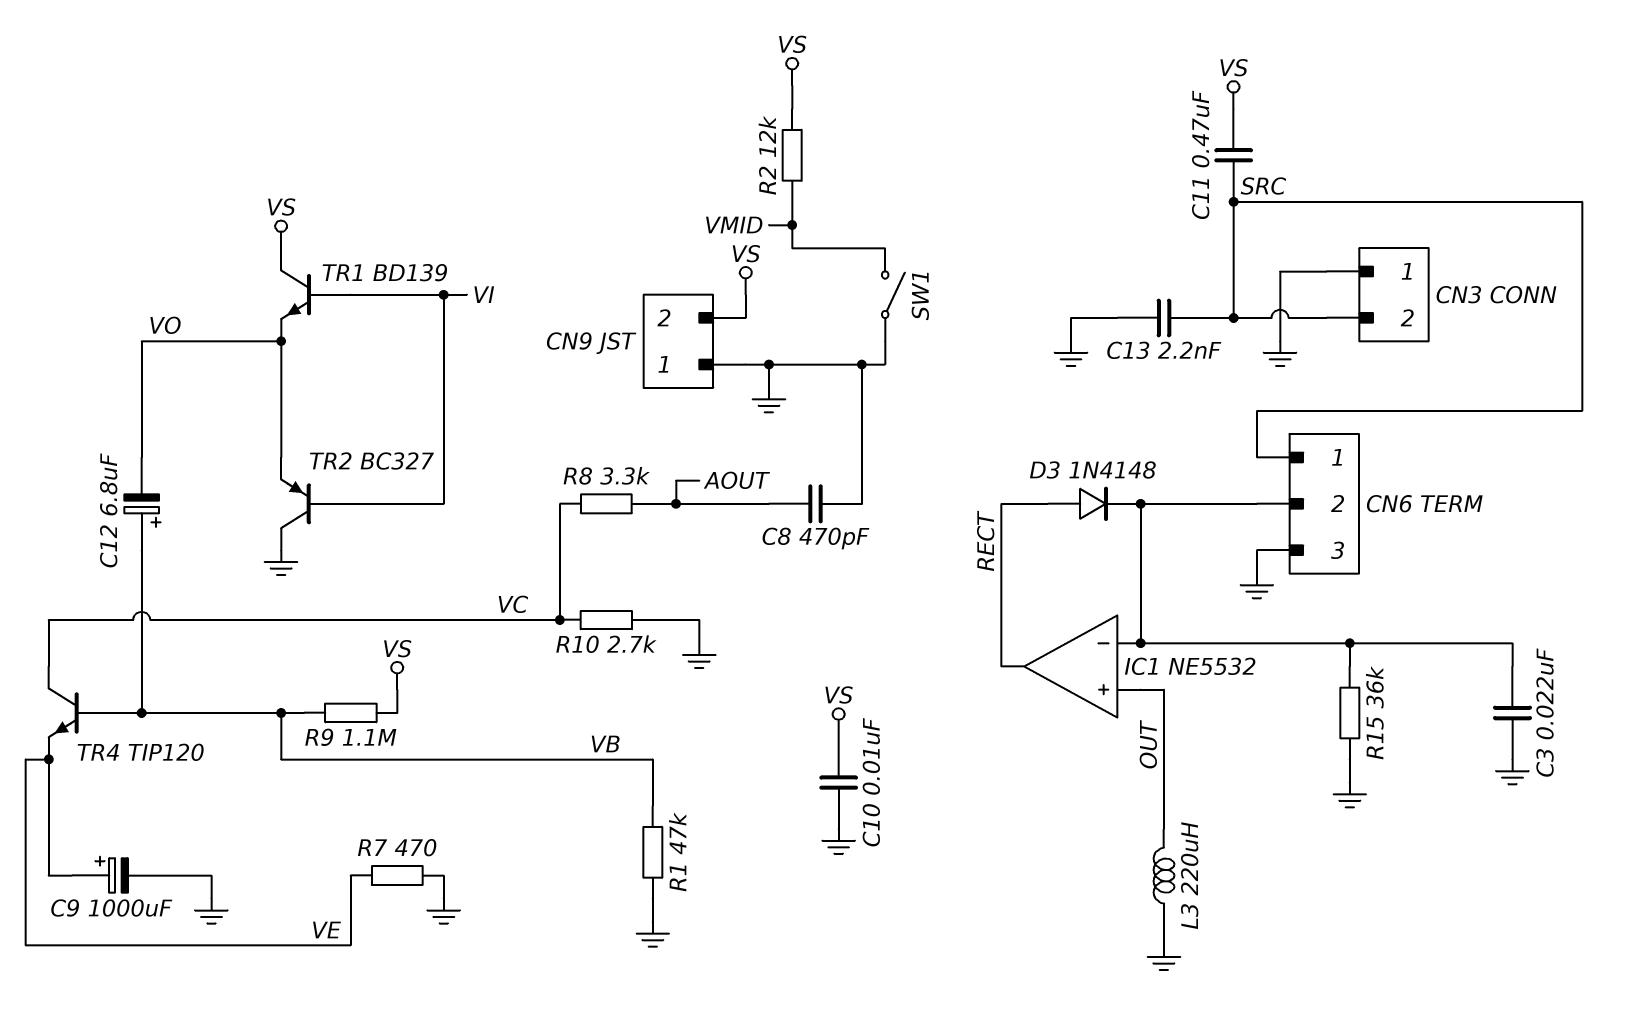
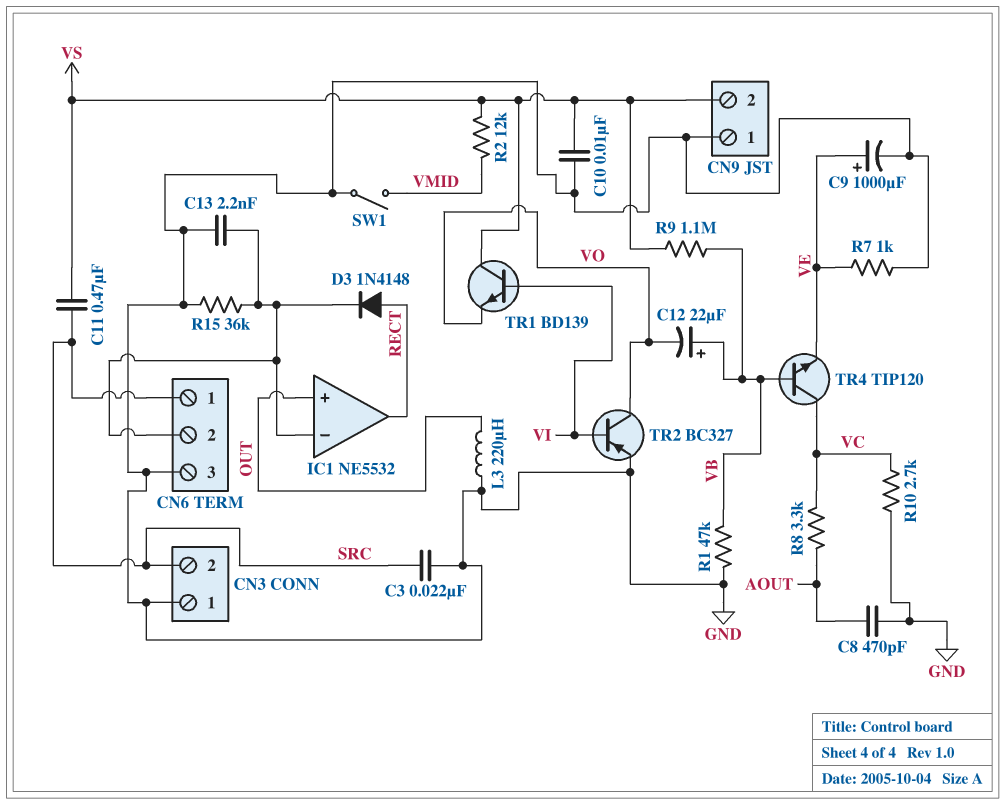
C3: 22nF (CN6/2, GND) -> 22nF (GND, SRC)
C12: 6.8uF (plus VB, minus VO) -> 22uF (plus VB, minus VO)
C13: 2.2nF (GND, SRC) -> 2.2nF (CN6/2, GND)
R7: 470 (GND, VE) -> 1k (GND, VE)
TR2: PNP BC327 (B VI, C GND, E VO) -> PNP BC327 (B VI, C VO, E GND)

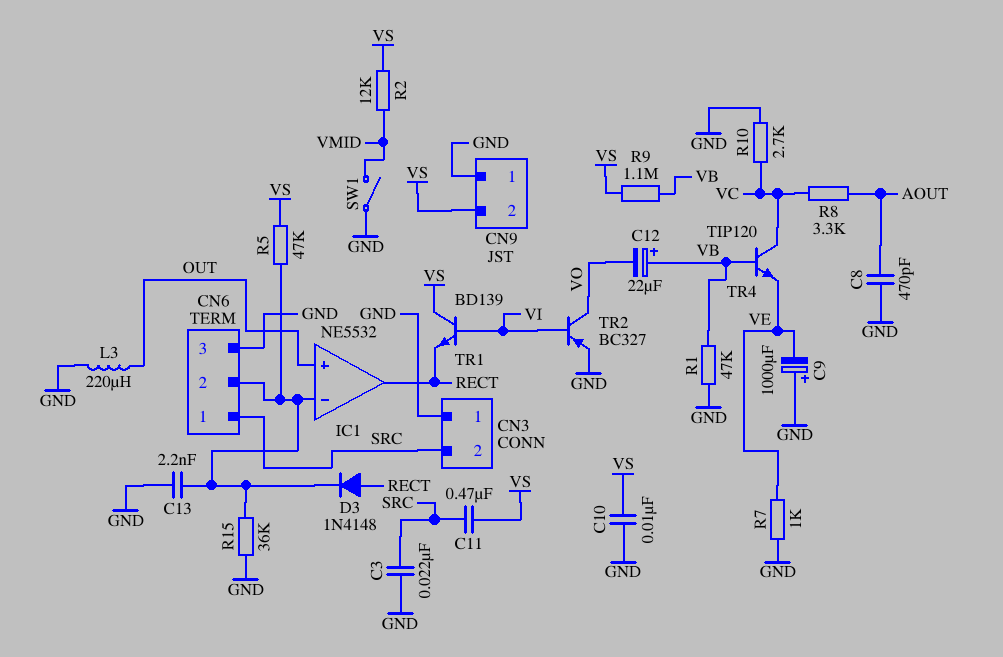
C9: 1000uF (plus VE, minus GND) -> 1000uF (plus GND, minus VE)
R5: none -> 47k (CN6/2, VS)
TR1: NPN BD139 (B VI, C VS, E VO) -> NPN BD139 (B VI, C VS, E RECT)

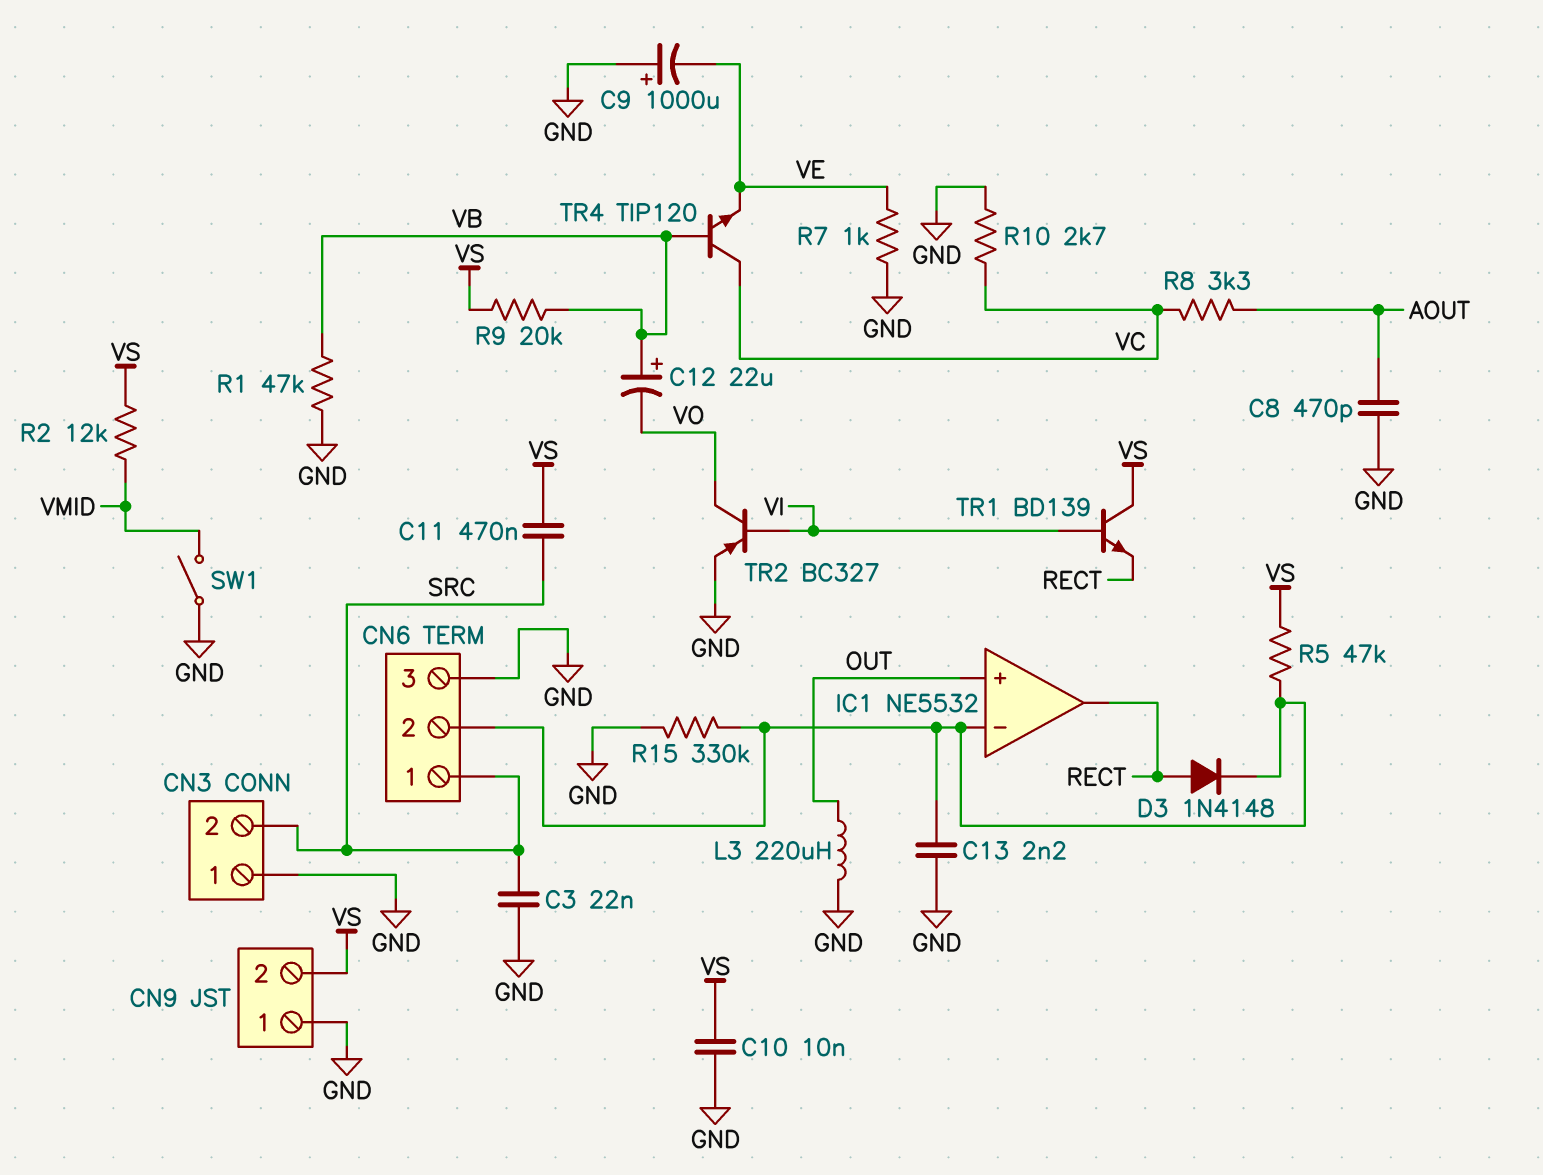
R9: 1.1M (VB, VS) -> 20k (VB, VS)
R15: 36k (CN6/2, GND) -> 330k (CN6/2, GND)

